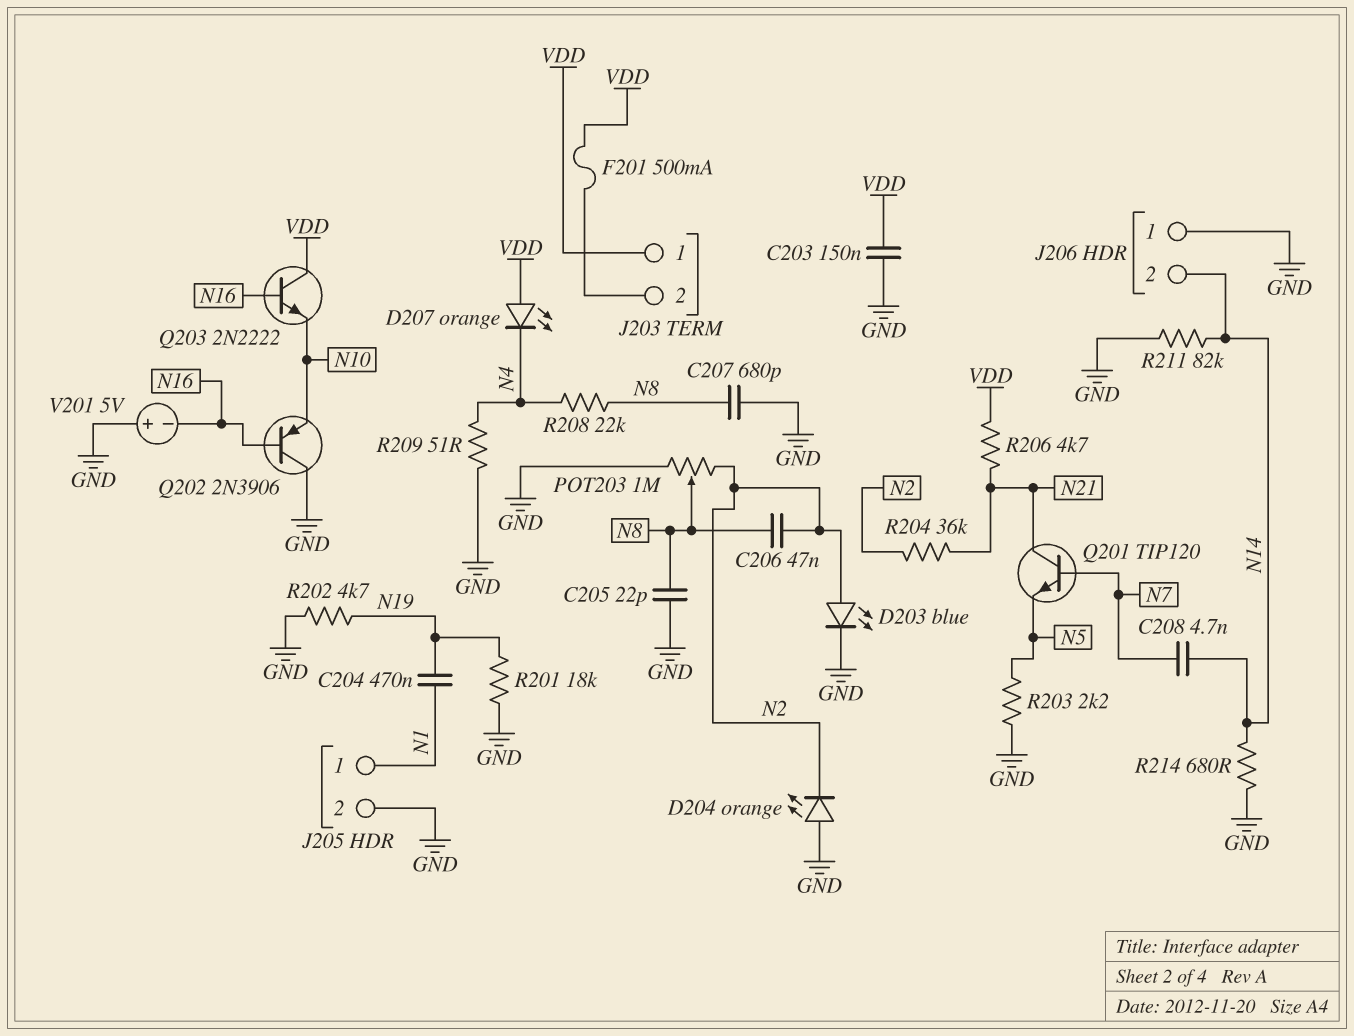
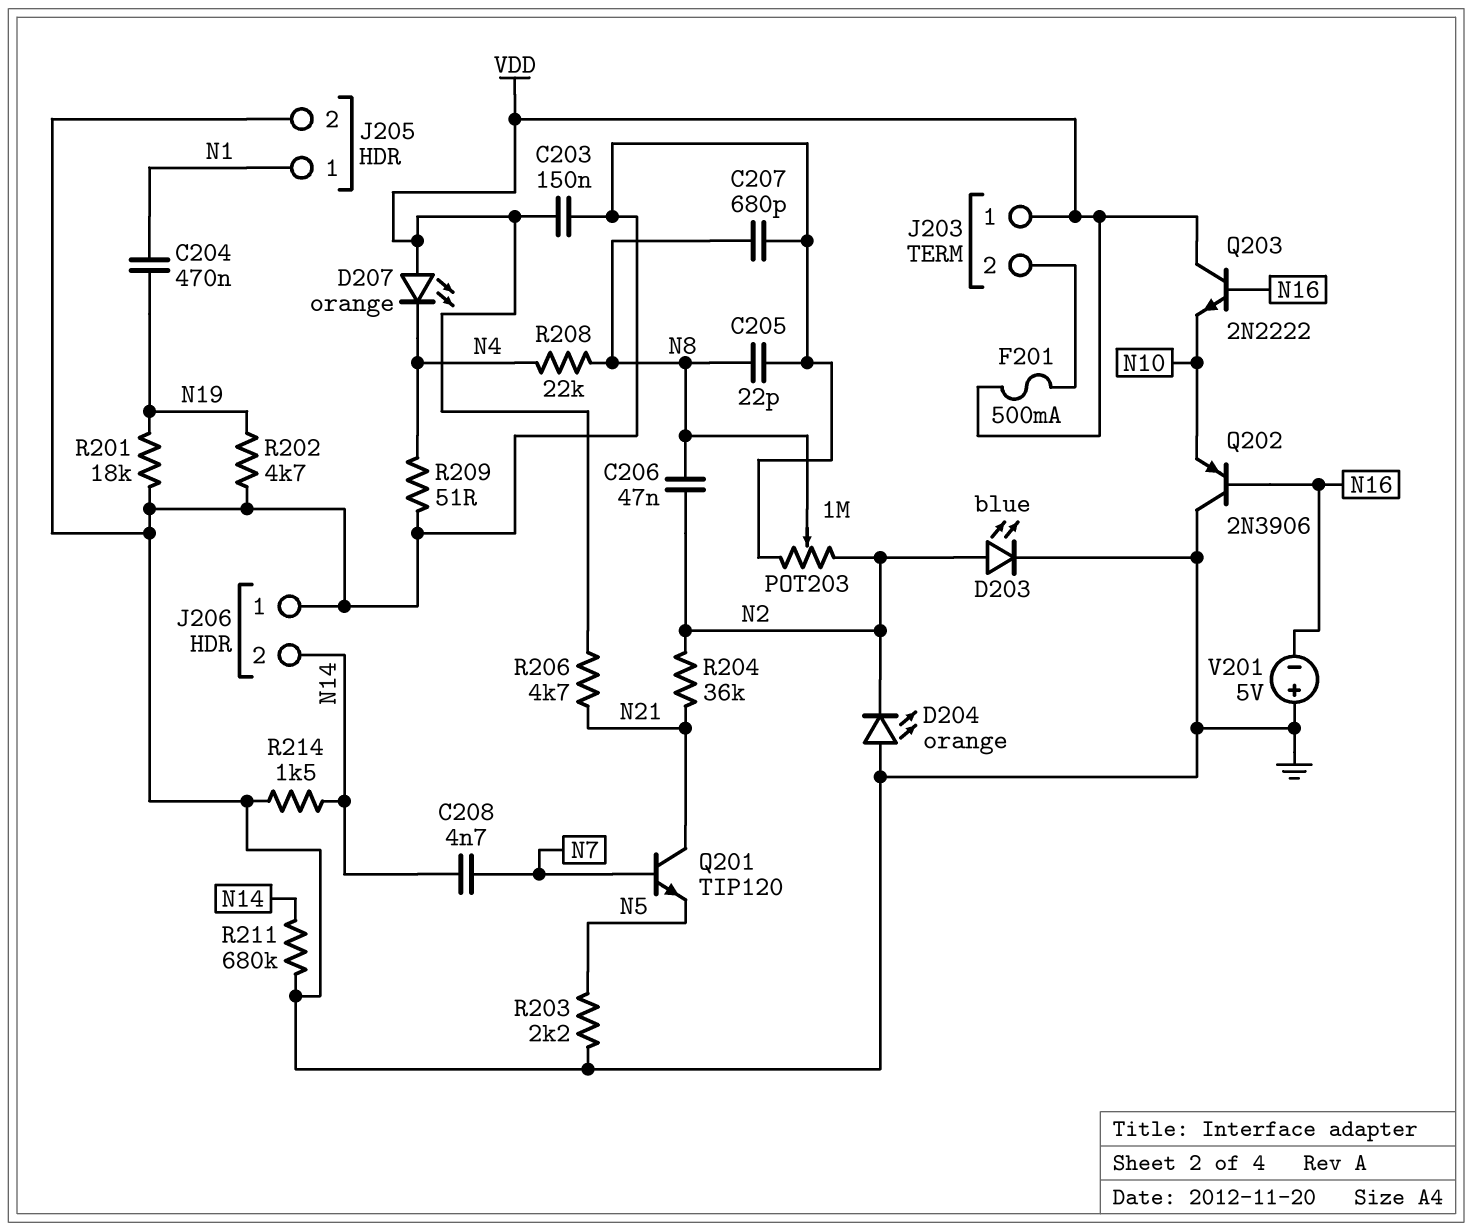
R211: 82k (GND, N14) -> 680k (GND, N14)
R214: 680 (GND, N14) -> 1.5k (GND, N14)

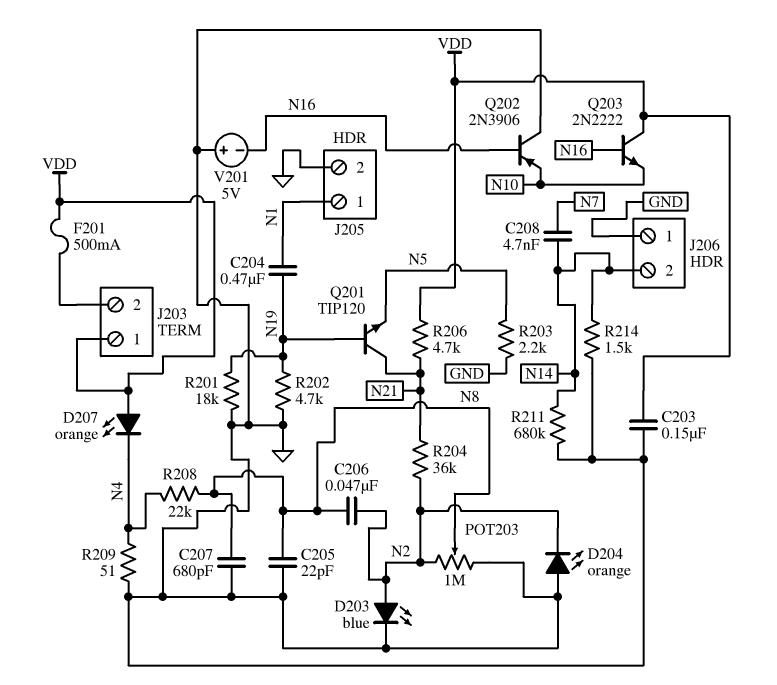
Q201: NPN TIP120 (B N7, C N21, E N5) -> NPN TIP120 (B N19, C N21, E N5)

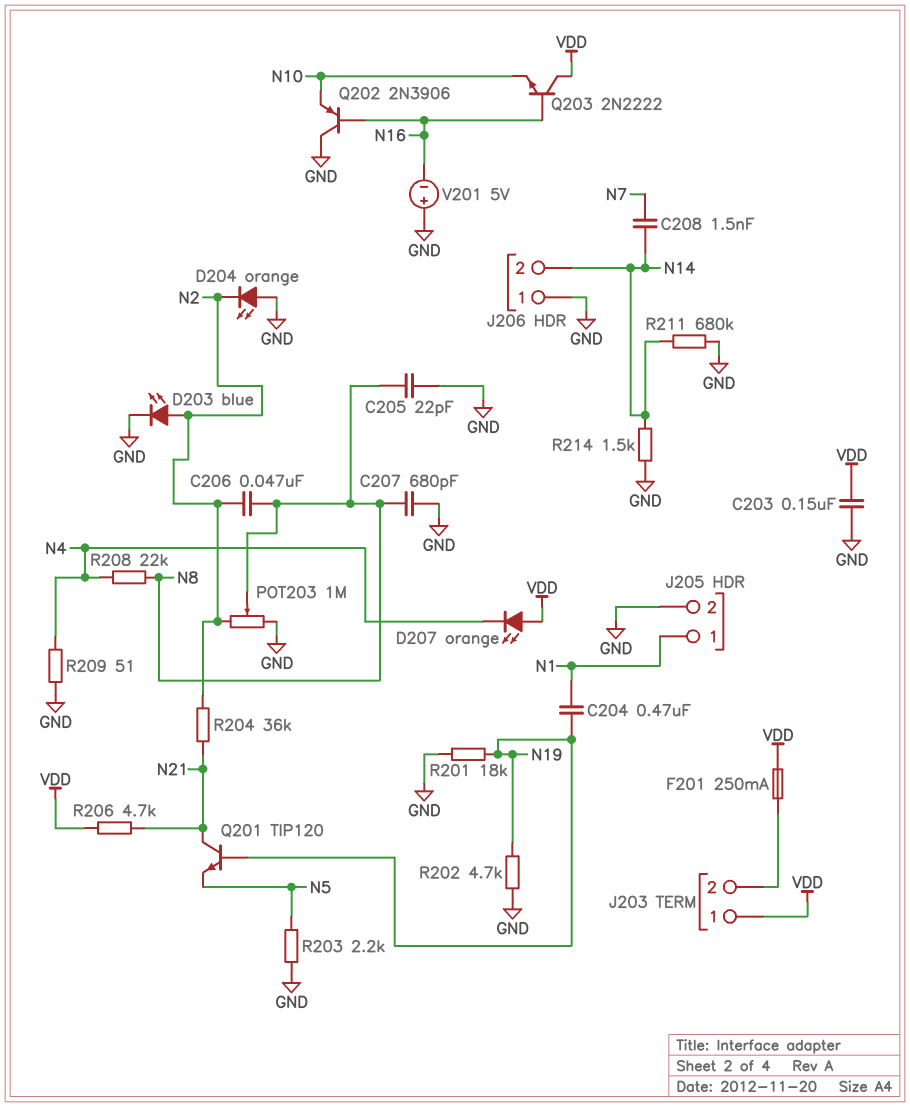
C208: 4.7nF (N7, N14) -> 1.5nF (N7, N14)
F201: 500mA (J203/2, VDD) -> 250mA (J203/2, VDD)

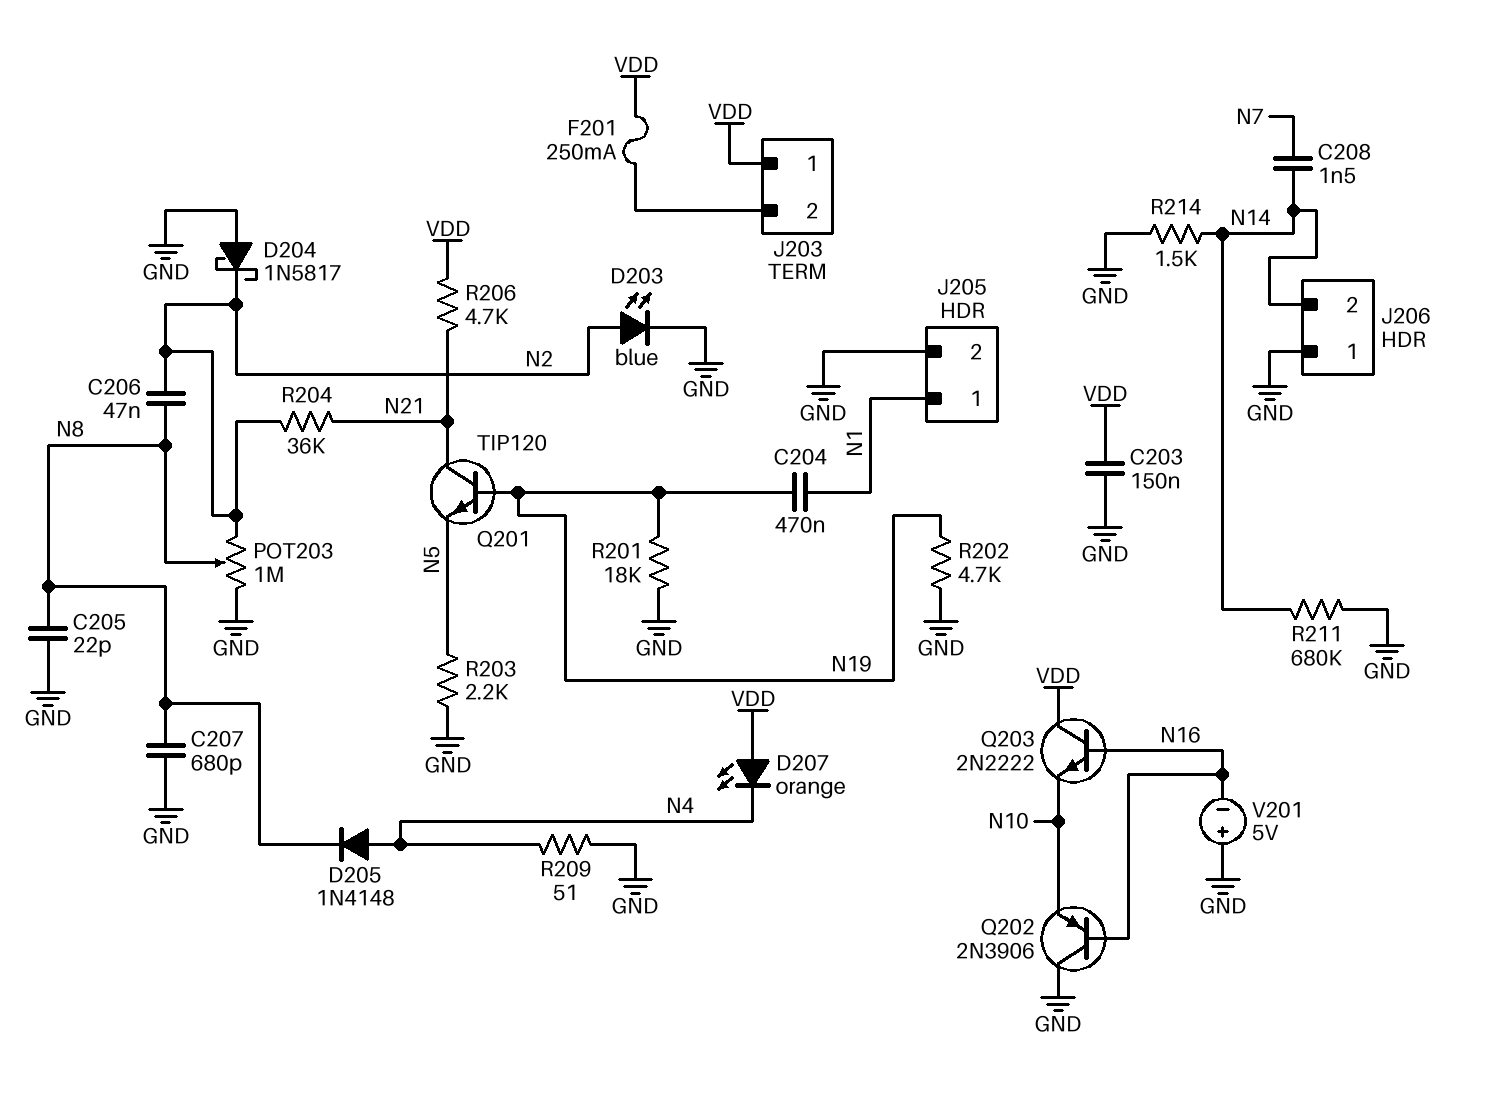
D204: LED orange (A GND, K N2) -> schottky 1N5817 (A GND, K N2)
D205: none -> diode 1N4148 (A N4, K N8)
R208: 22k (N4, N8) -> none

